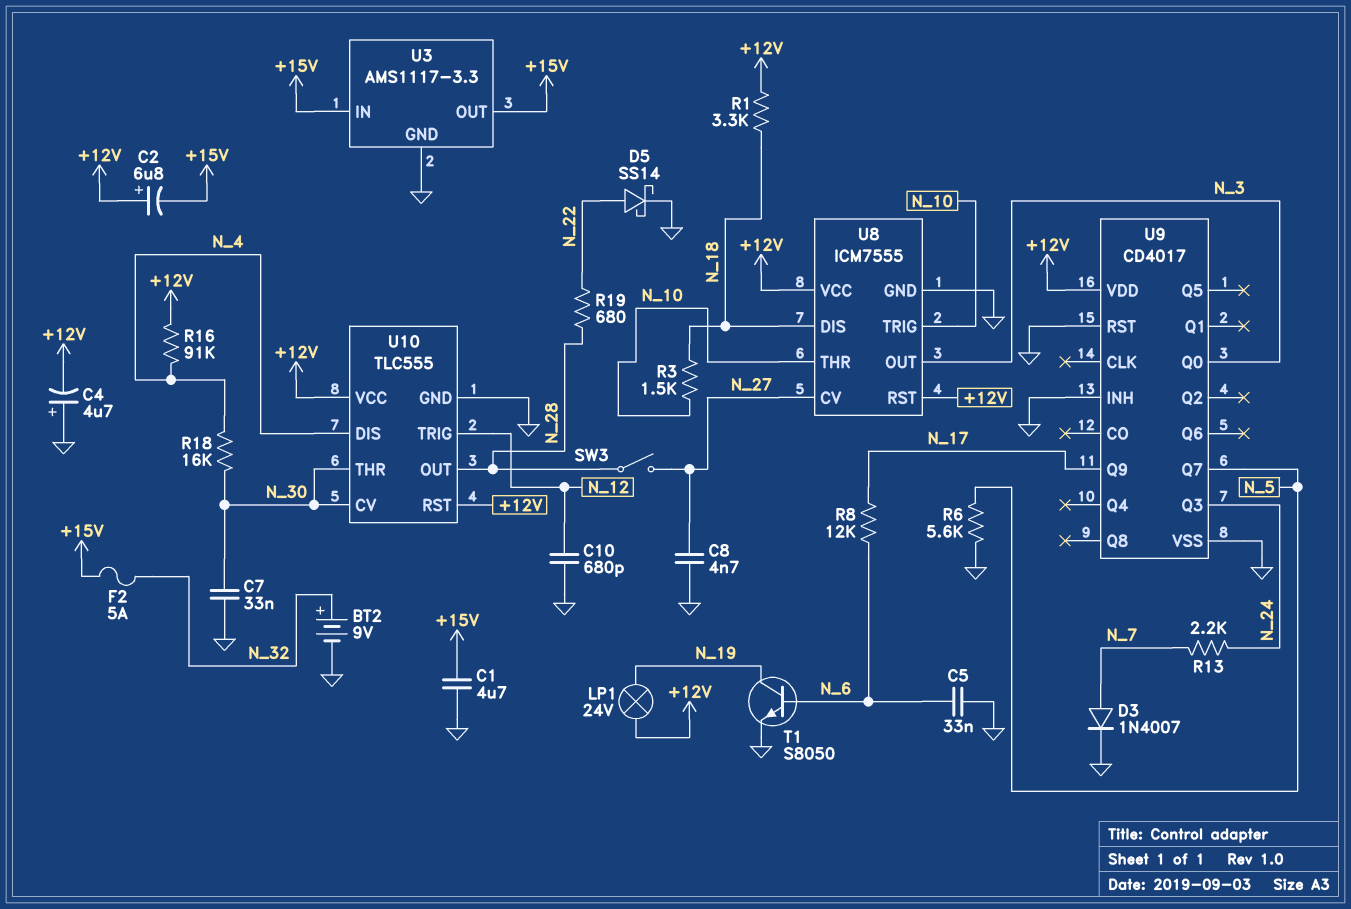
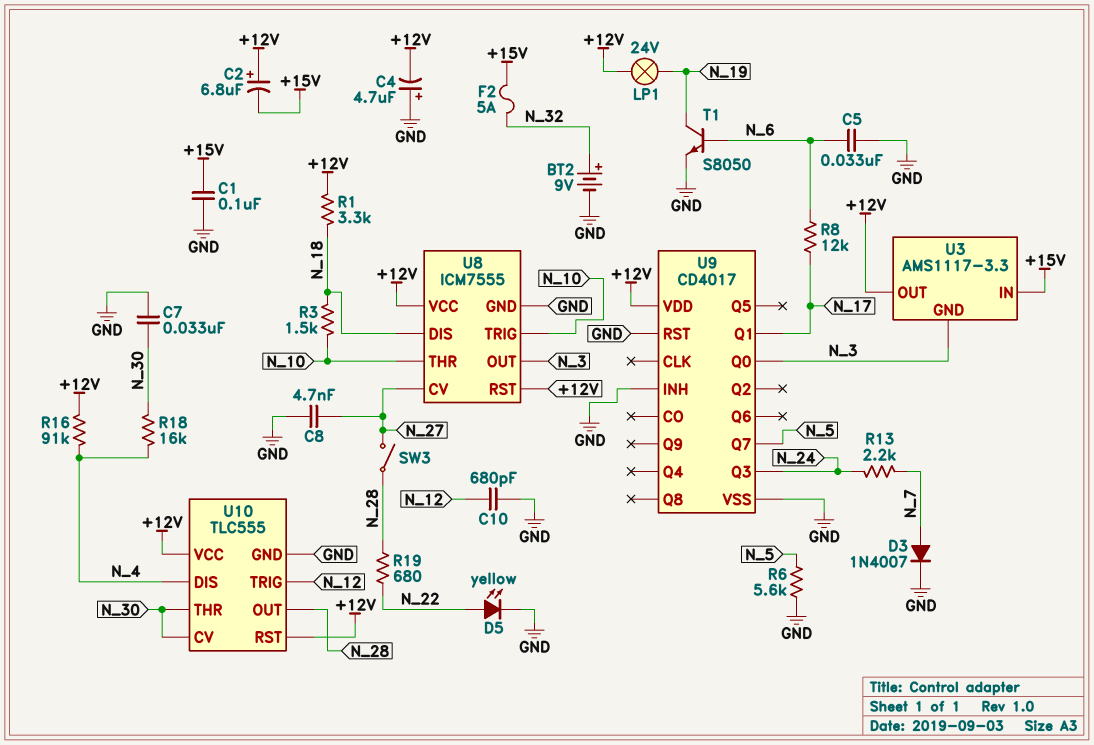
C1: 4.7uF (+15V, GND) -> 100nF (+15V, GND)
D5: schottky SS14 (A N_22, K GND) -> LED yellow (A N_22, K GND)
U3 pin GND: GND -> N_3
U3 pin OUT: +15V -> +12V
U9 pin Q1: none -> N_17
U9 pin Q9: N_17 -> none

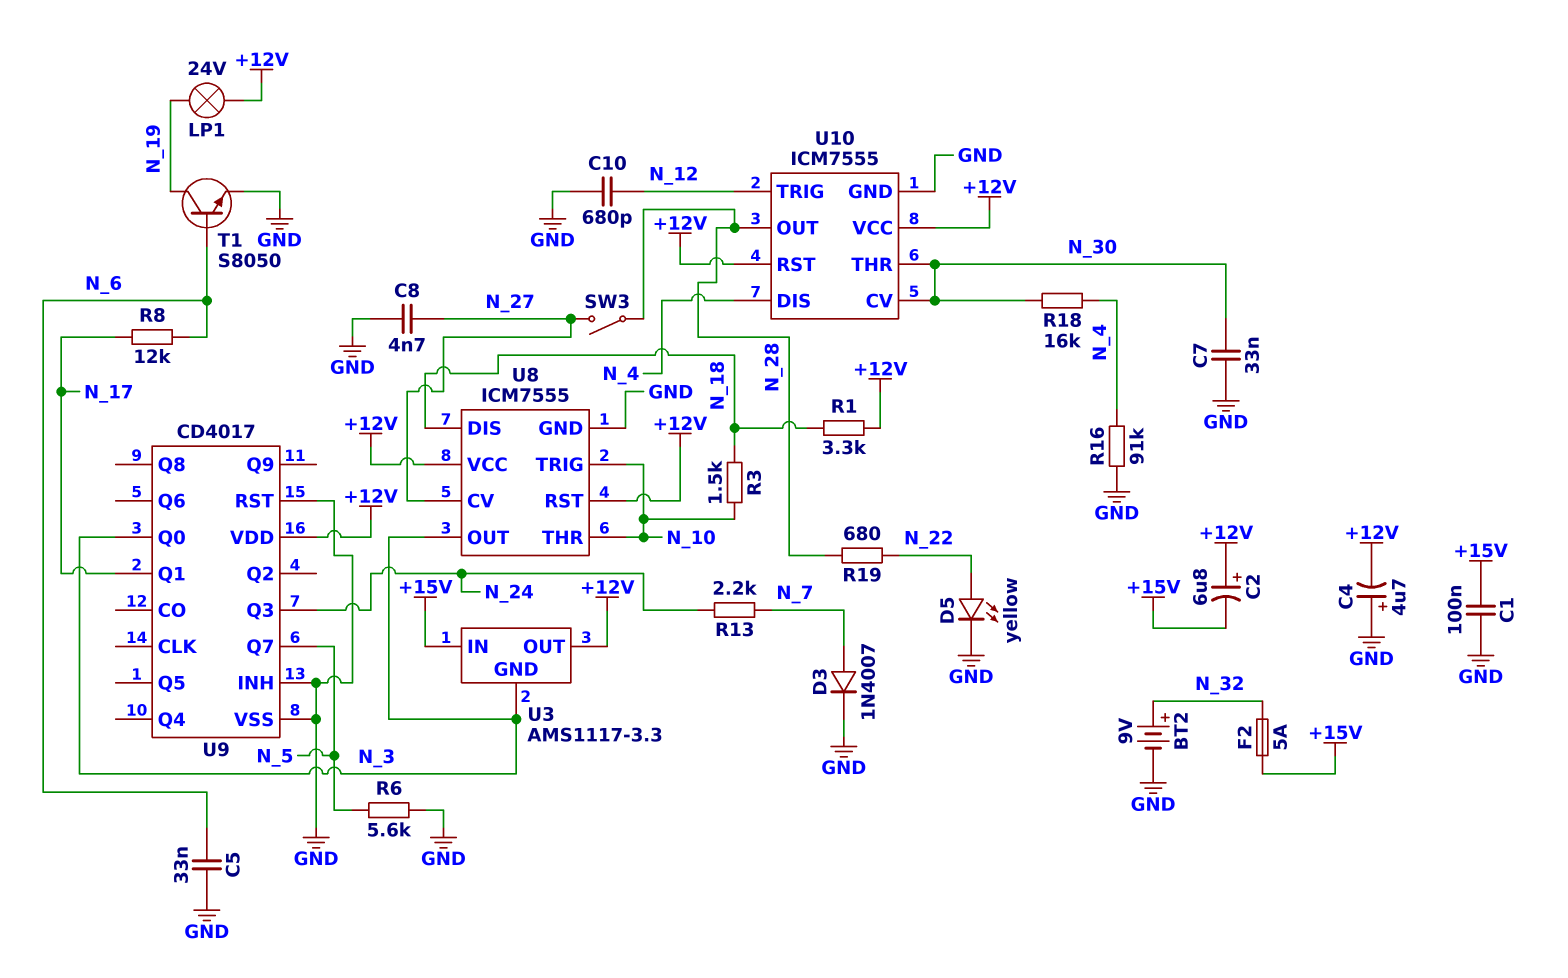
R16: 91k (+12V, N_4) -> 91k (GND, N_4)
U10: TLC555 -> ICM7555

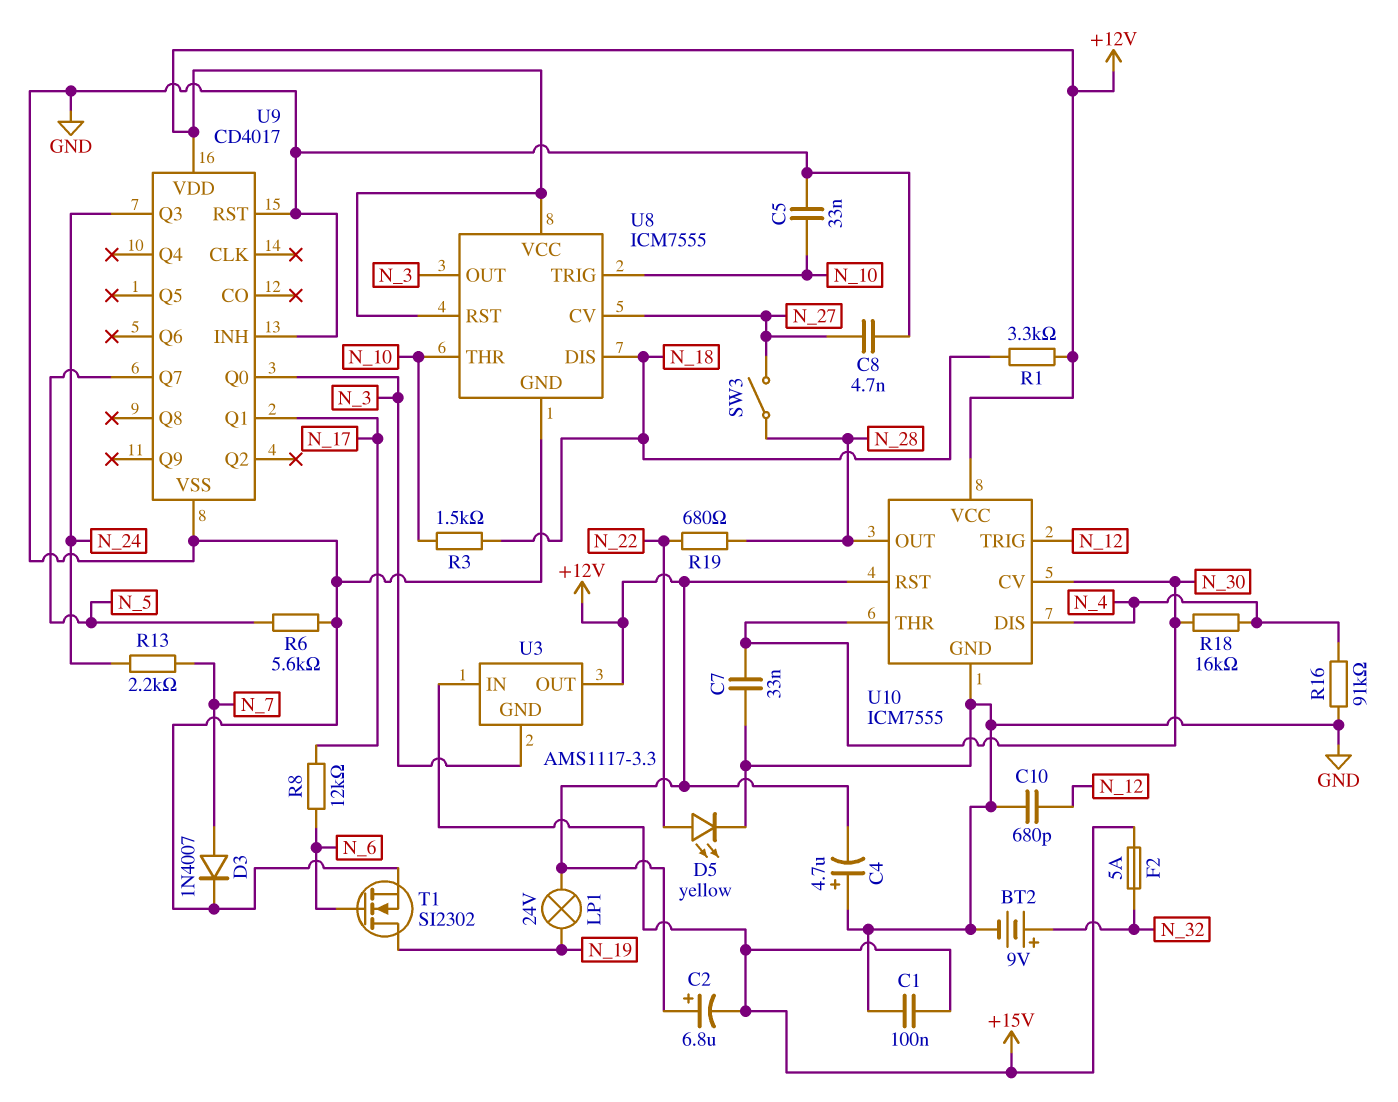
C5: 33nF (GND, N_6) -> 33nF (GND, N_10)
T1: NPN S8050 (B N_6, C N_19, E GND) -> NMOS SI2302 (G N_6, D N_19, S GND)

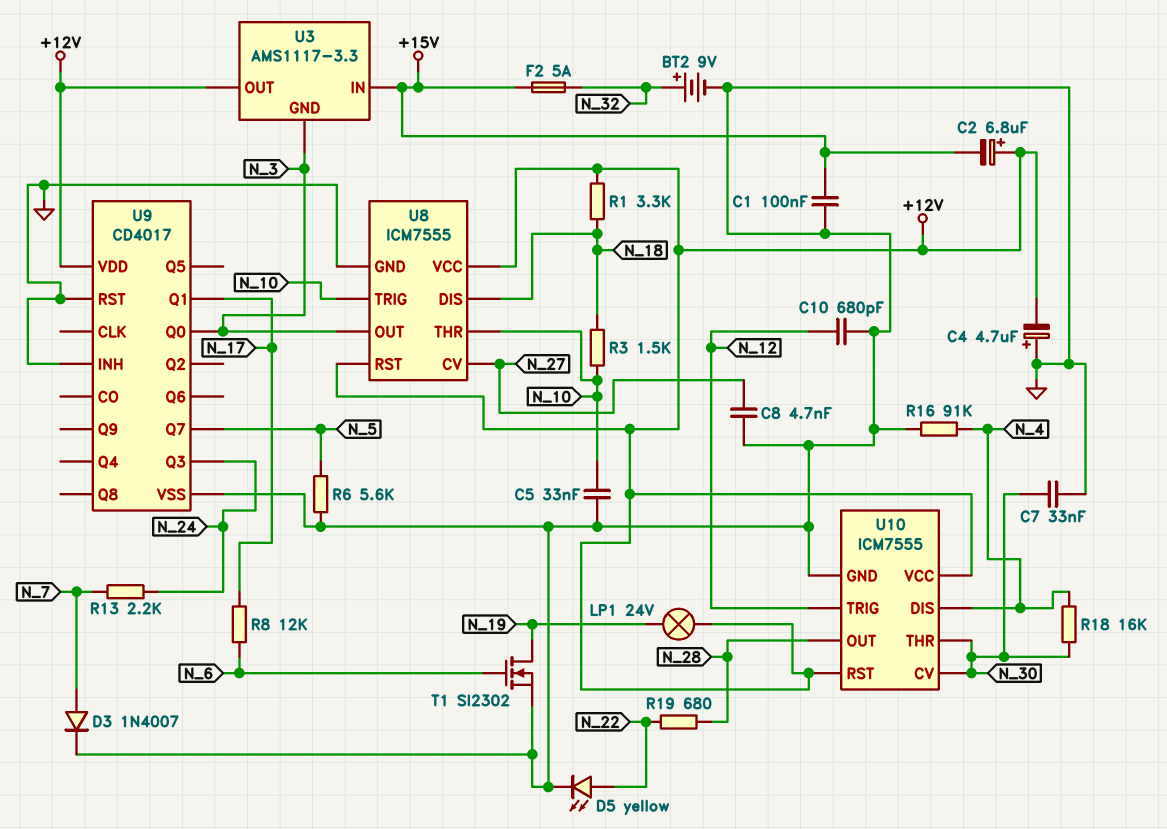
SW3: switch (N_27, N_28) -> none

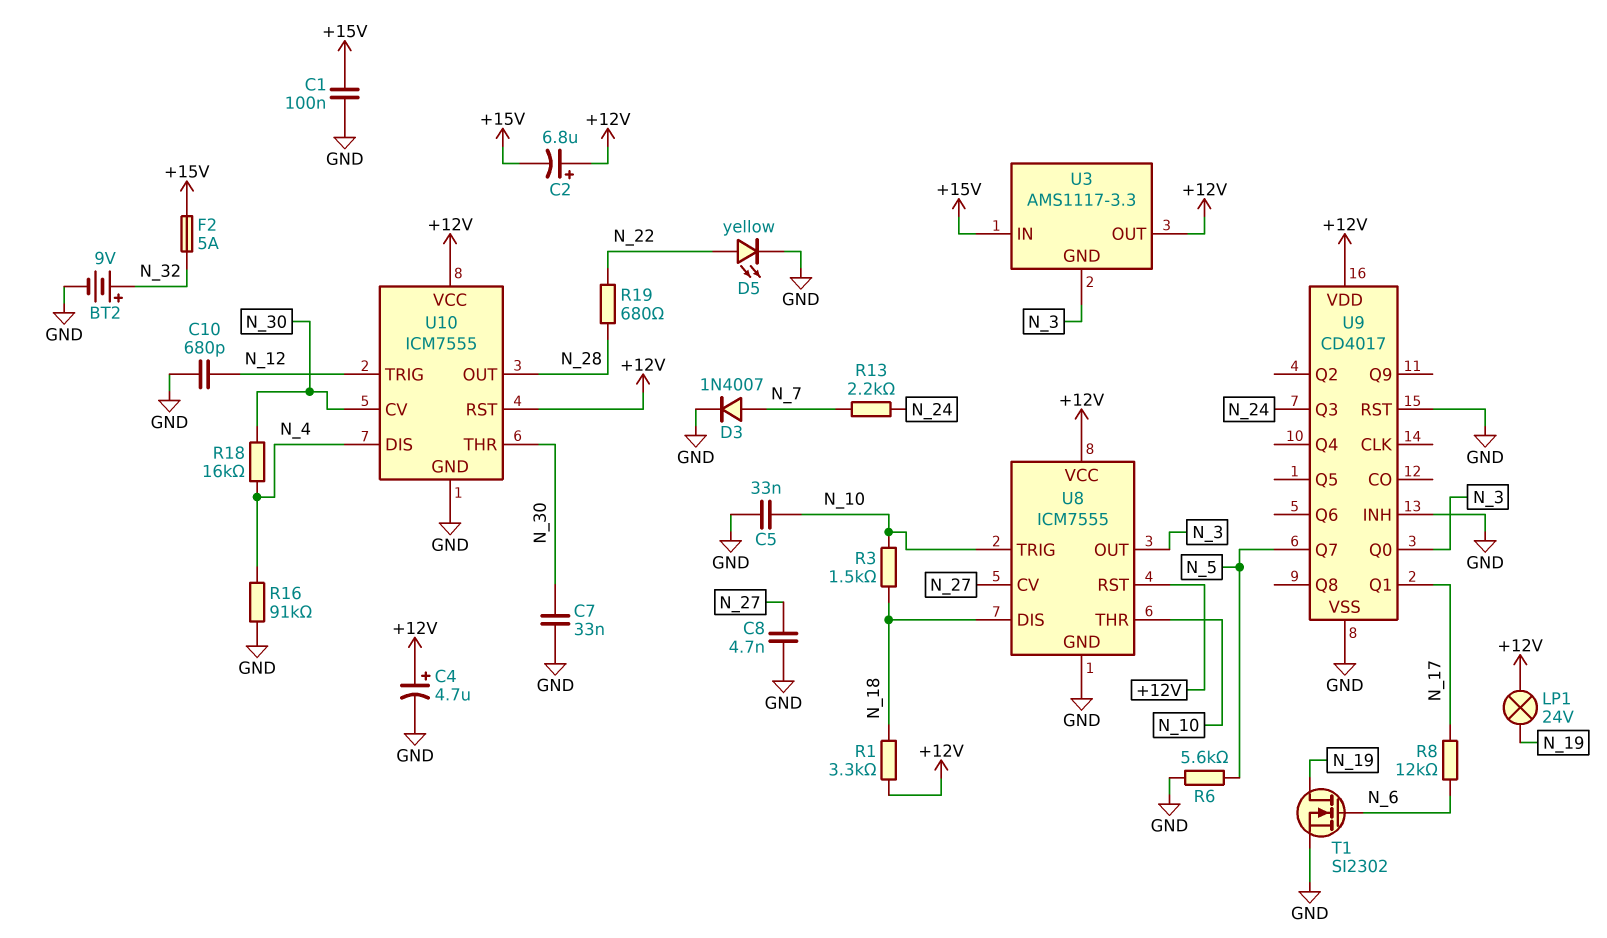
C4: 4.7uF (plus GND, minus +12V) -> 4.7uF (plus +12V, minus GND)

